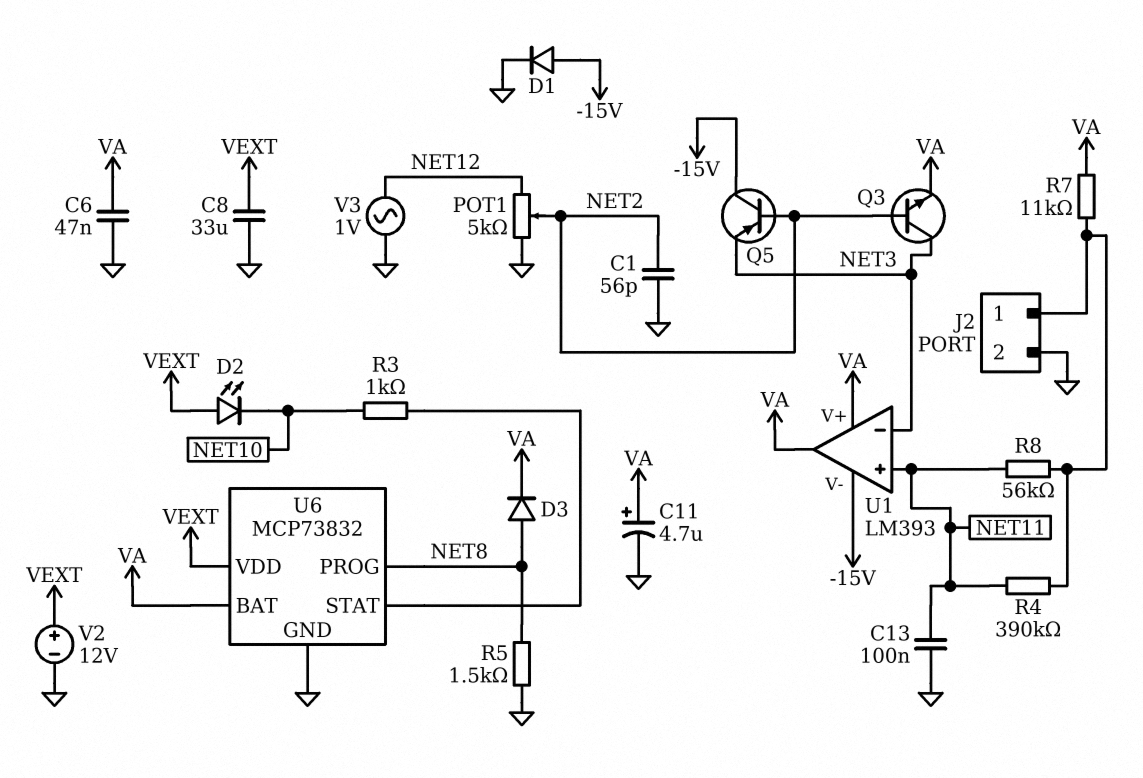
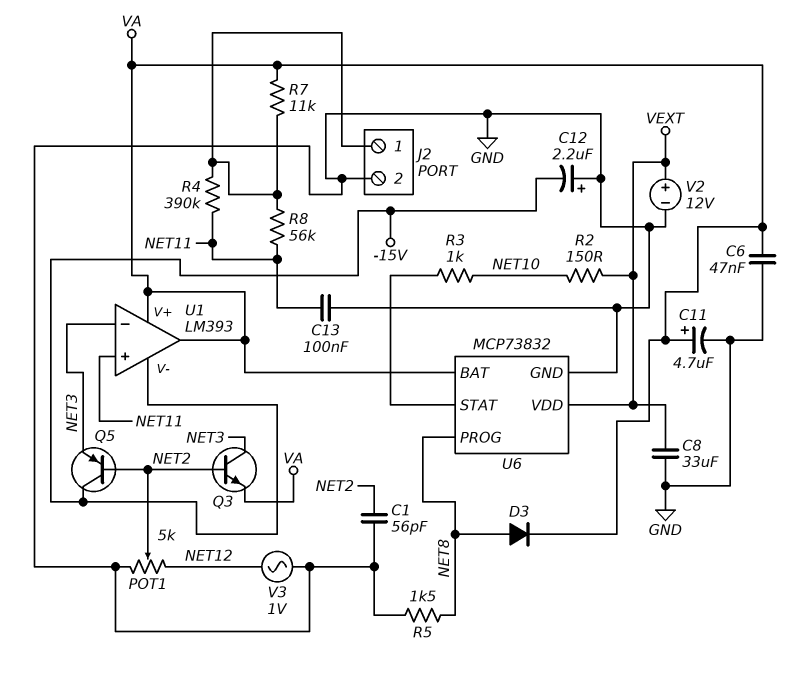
C12: none -> 2.2uF (plus GND, minus -15V)
D1: diode (A -15V, K GND) -> none
D2: LED (A VEXT, K NET10) -> none
R2: none -> 150 (NET10, VEXT)

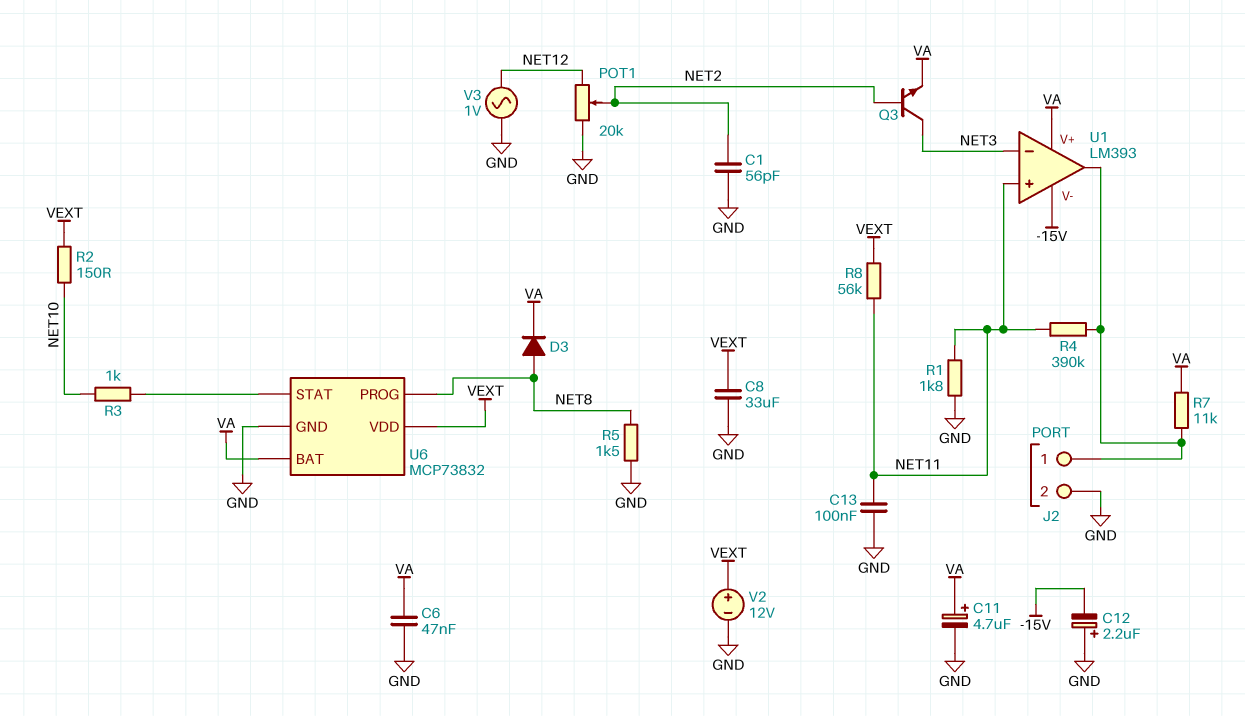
POT1: 5k (GND, NET12, wiper NET2) -> 20k (GND, NET12, wiper NET2)
Q5: PNP (B NET2, C -15V, E NET3) -> none
R1: none -> 1.8k (GND, NET11)
R8: 56k (J2/1, NET11) -> 56k (NET11, VEXT)
U1 pin out: VA -> J2/1

